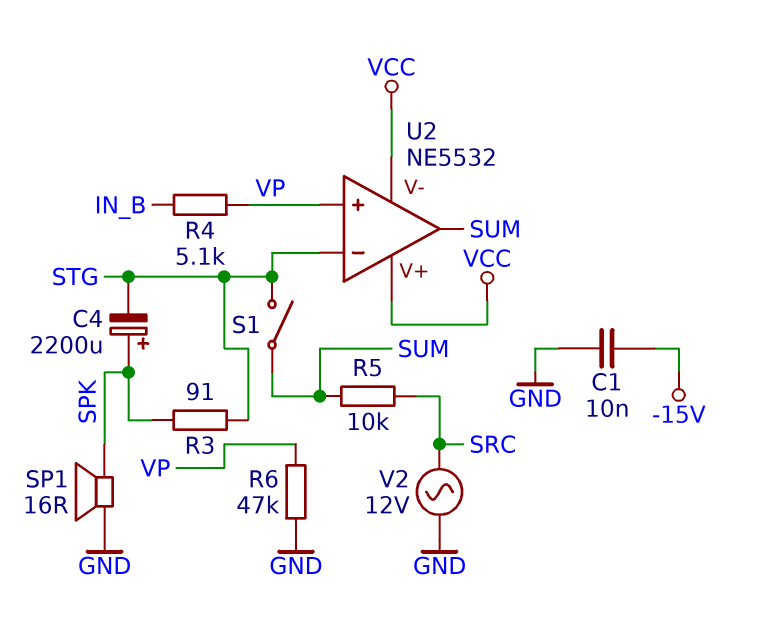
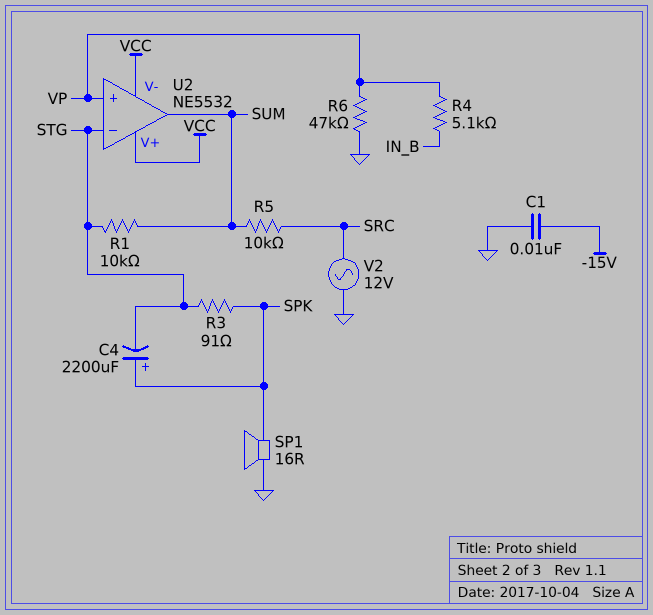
R1: none -> 10k (STG, SUM)
S1: switch (STG, SUM) -> none

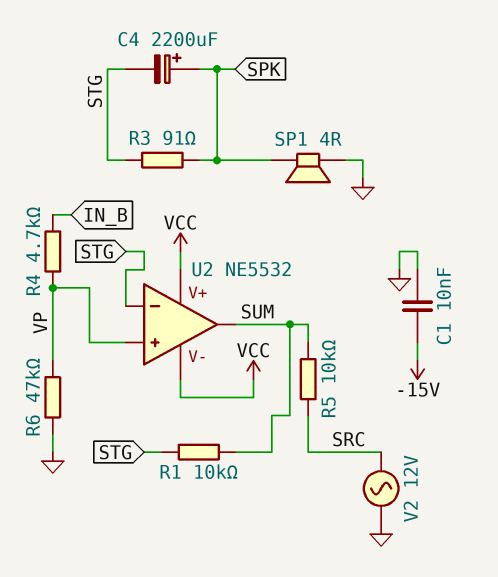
R4: 5.1k (IN_B, VP) -> 4.7k (IN_B, VP)
SP1: speaker 16R (GND, SPK) -> speaker 4R (GND, SPK)

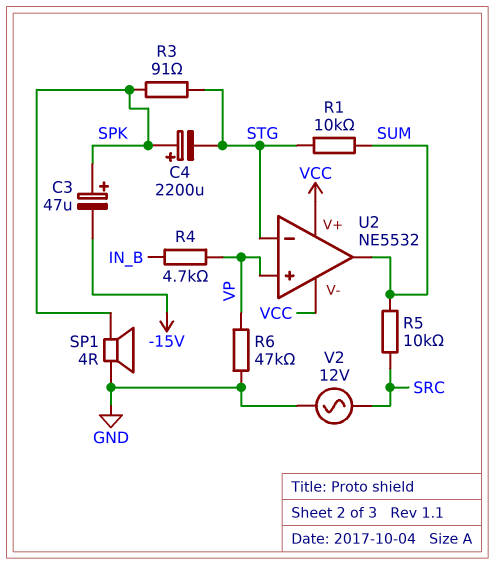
C1: 10nF (-15V, GND) -> none
C3: none -> 47uF (plus SPK, minus -15V)

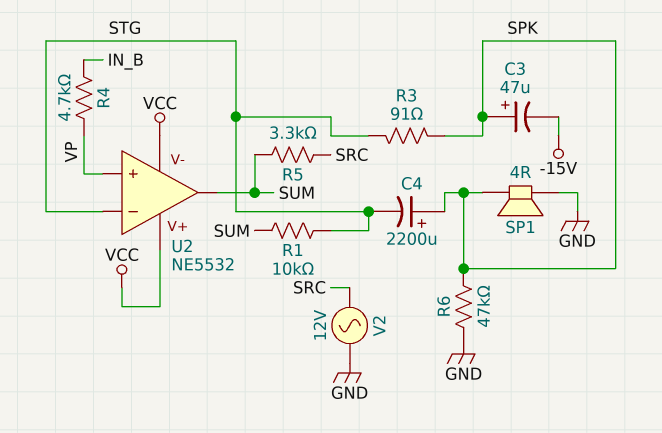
R5: 10k (SRC, SUM) -> 3.3k (SRC, SUM)
R6: 47k (GND, VP) -> 47k (GND, SPK)

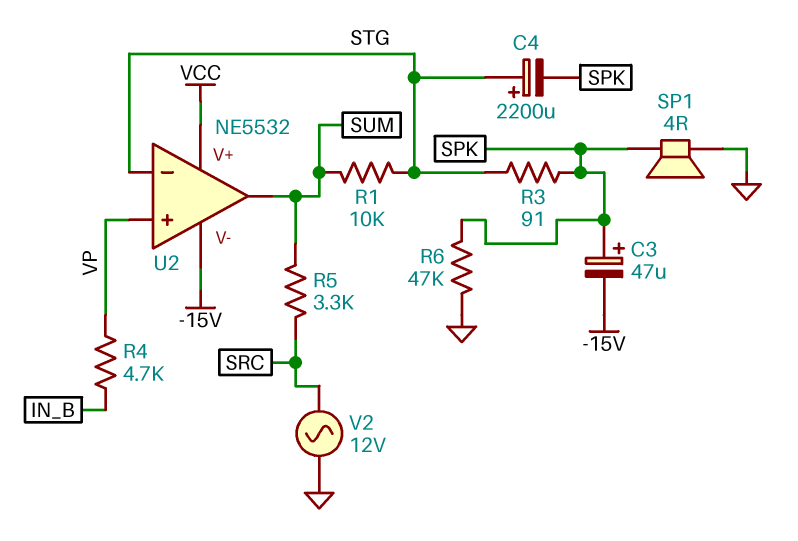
C4: 2200uF (plus SPK, minus STG) -> 2200uF (plus STG, minus SPK)
U2 pin V-: VCC -> -15V

